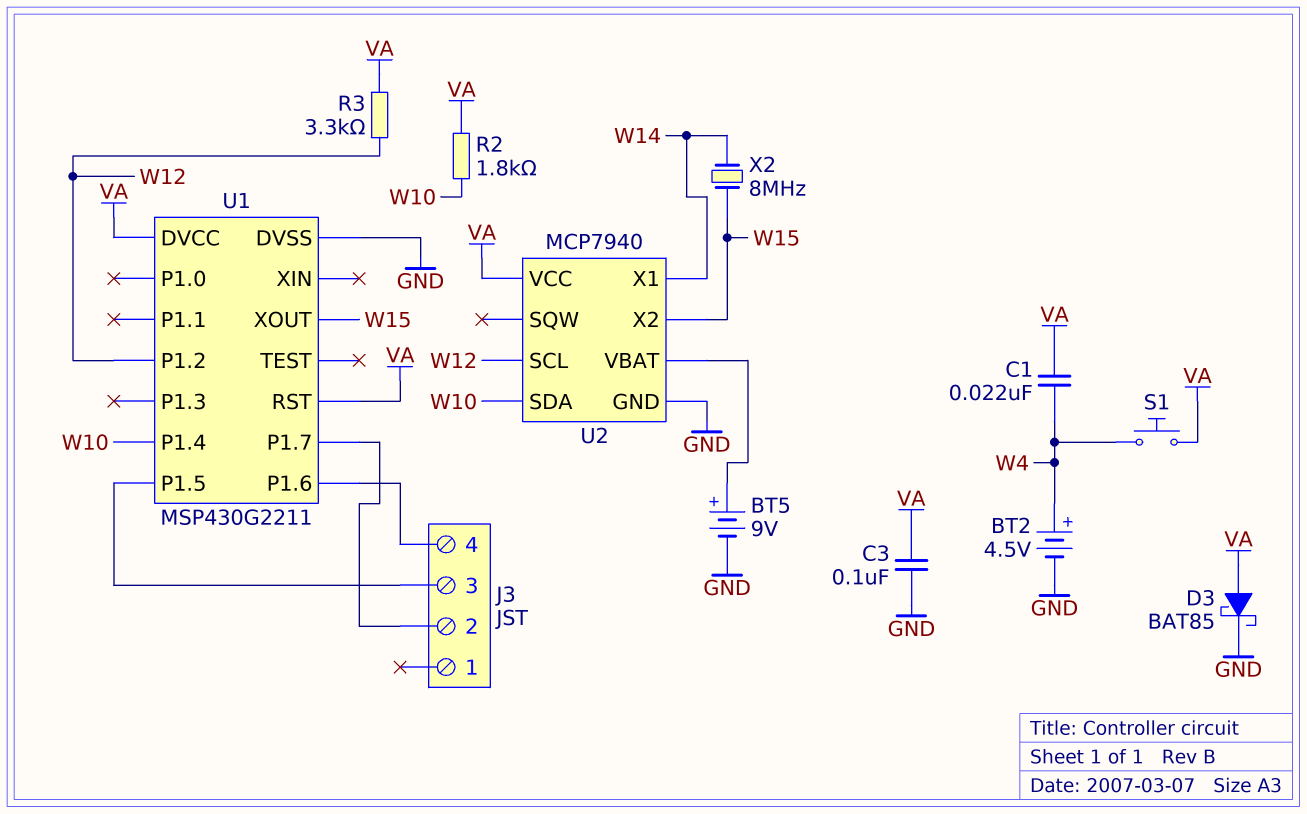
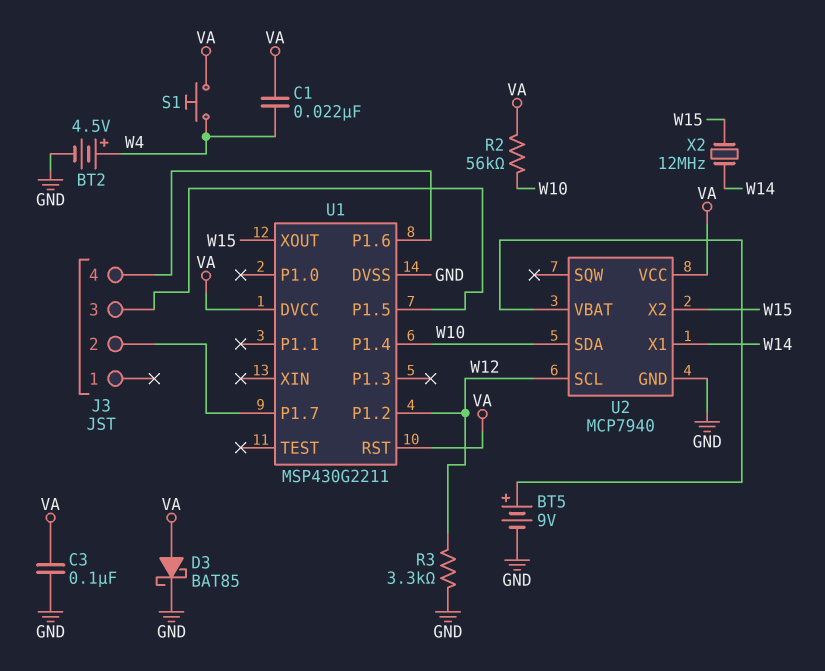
R2: 1.8k (VA, W10) -> 56k (VA, W10)
R3: 3.3k (VA, W12) -> 3.3k (GND, W12)
X2: 8MHz (W14, W15) -> 12MHz (W14, W15)

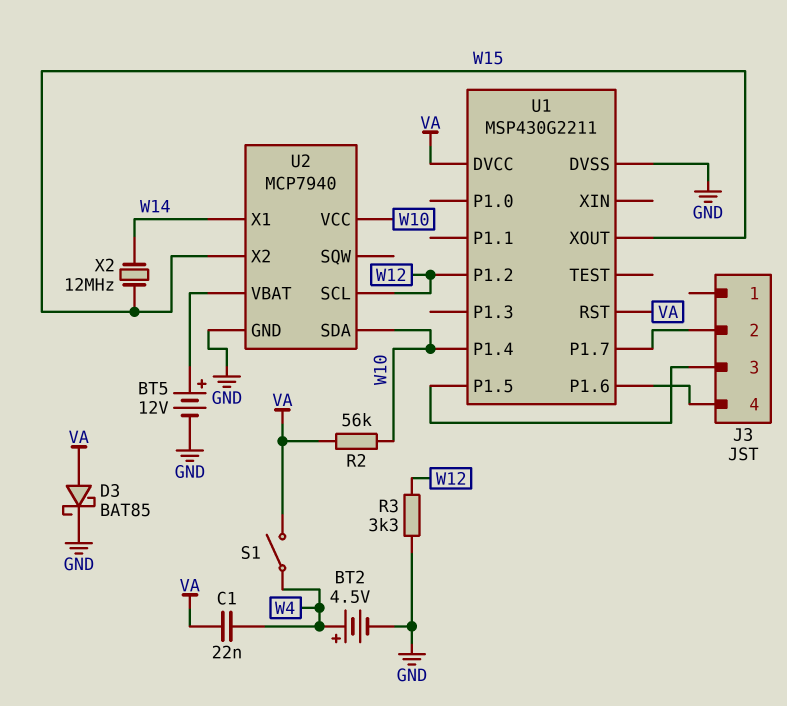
BT5: 9V (plus U2/VBAT, minus GND) -> 12V (plus U2/VBAT, minus GND)
C3: 100nF (GND, VA) -> none
S1: button (VA, W4) -> switch (VA, W4)
U2 pin VCC: VA -> W10

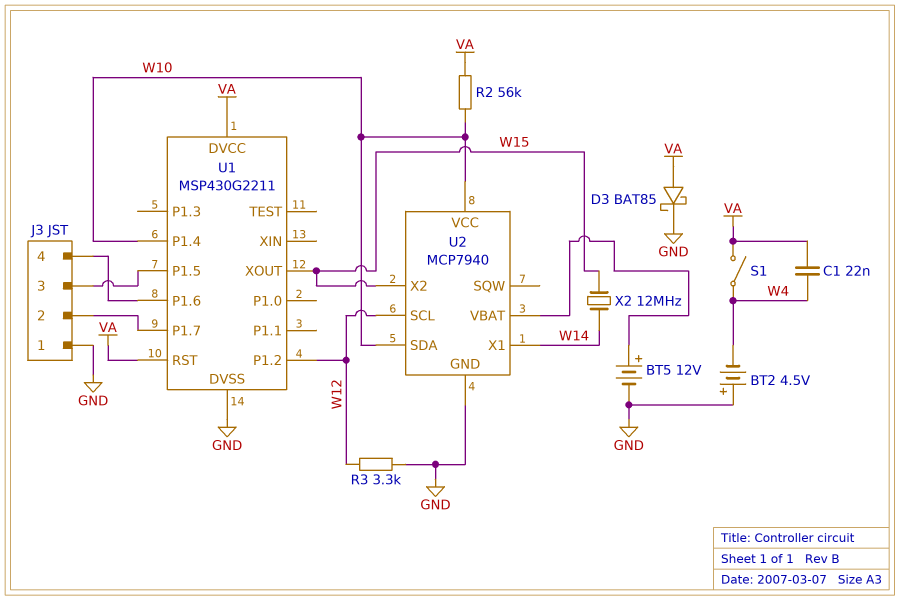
BT2: 4.5V (plus W4, minus GND) -> 4.5V (plus GND, minus W4)
J3 pin 1: none -> GND

